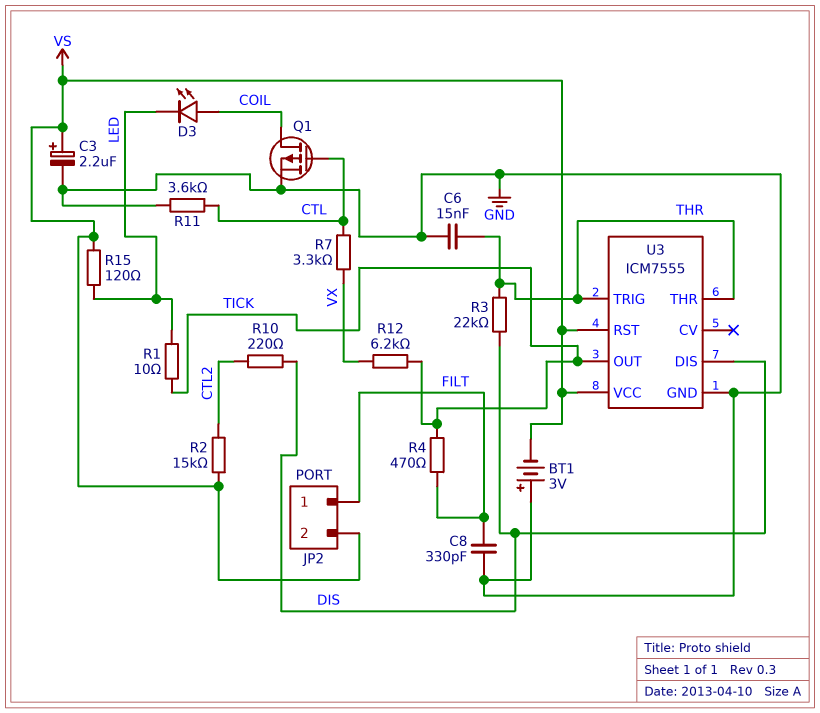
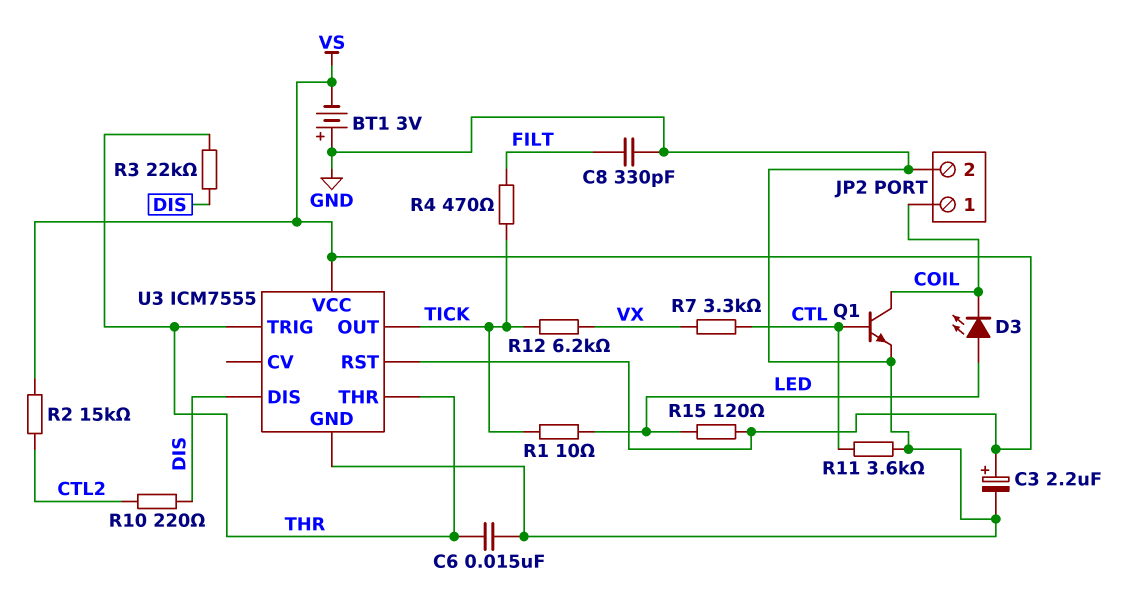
D3: LED (A COIL, K LED) -> LED (A LED, K COIL)
JP2 pin 1: FILT -> COIL
JP2 pin 2: VS -> GND
Q1: PMOS (G CTL, D COIL, S GND) -> NPN (B CTL, C COIL, E GND)

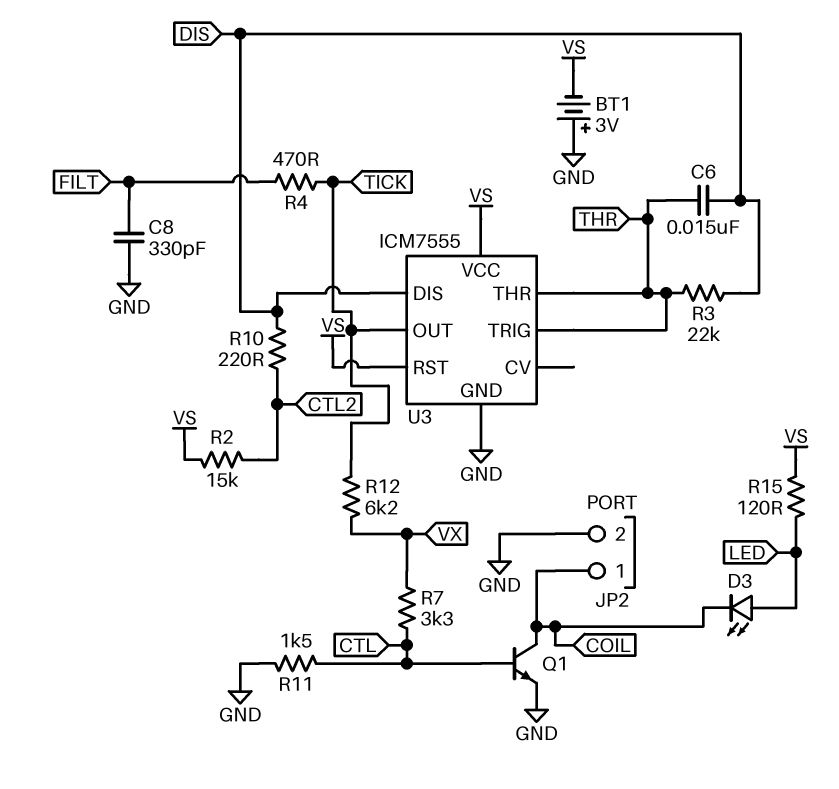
C3: 2.2uF (plus VS, minus GND) -> none
C6: 15nF (GND, THR) -> 15nF (DIS, THR)
R1: 10 (LED, TICK) -> none
R11: 3.6k (CTL, GND) -> 1.5k (CTL, GND)

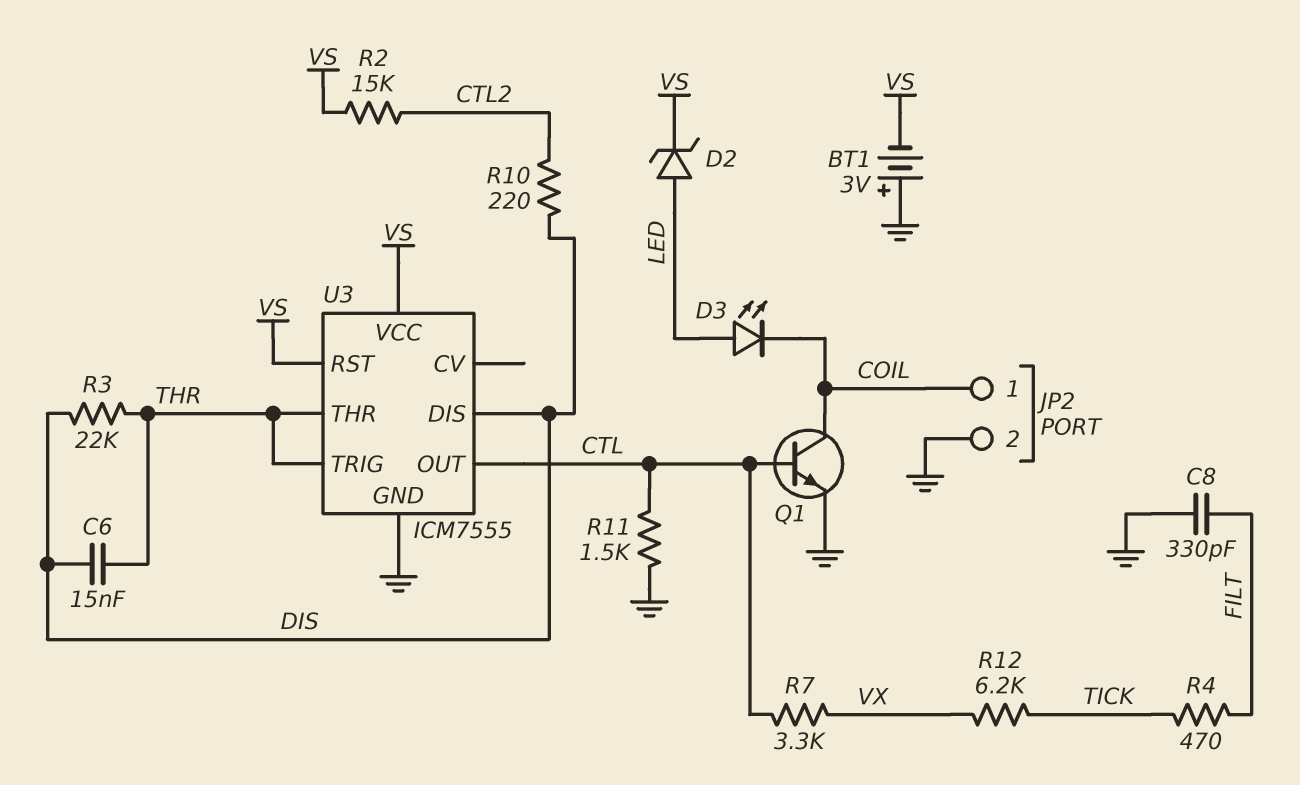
D2: none -> zener (A LED, K VS)
R15: 120 (LED, VS) -> none
U3 pin OUT: TICK -> CTL

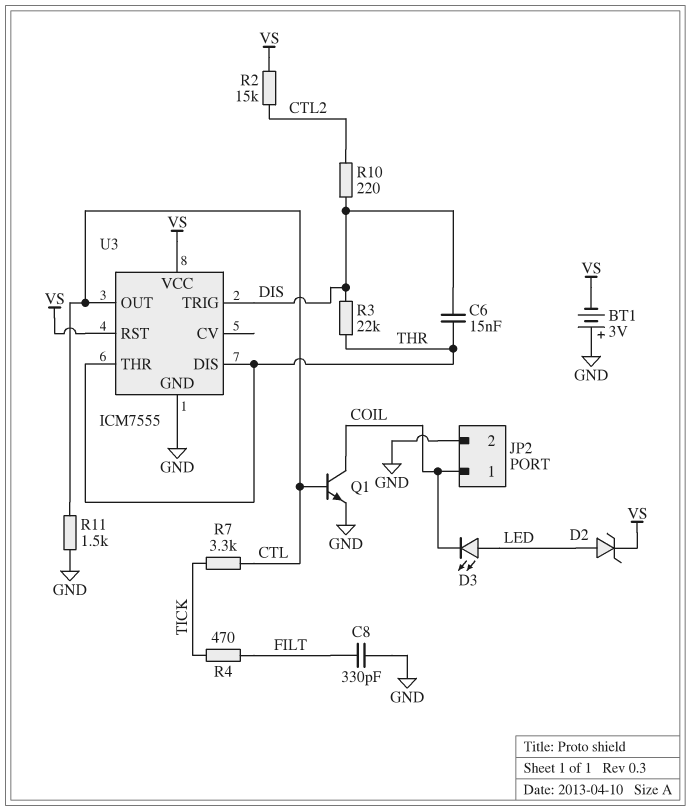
R7: 3.3k (CTL, VX) -> 3.3k (CTL, TICK)
R12: 6.2k (TICK, VX) -> none
U3 pin DIS: DIS -> THR
U3 pin TRIG: THR -> DIS

